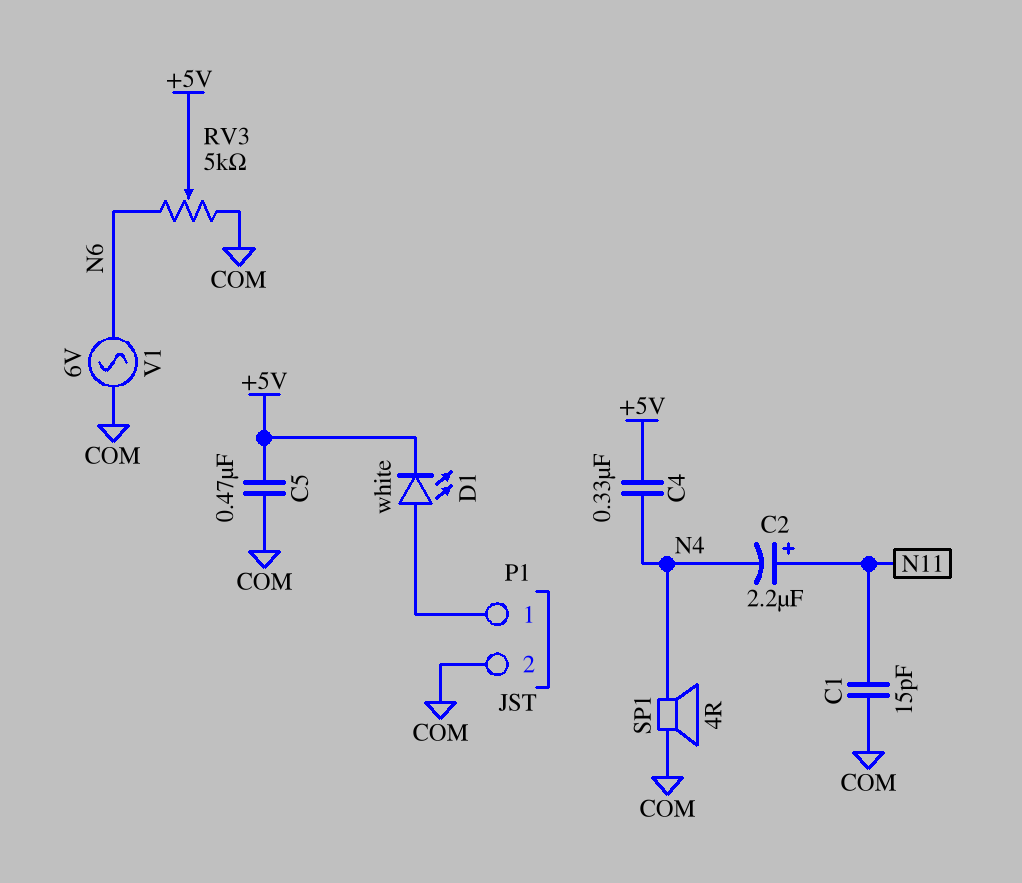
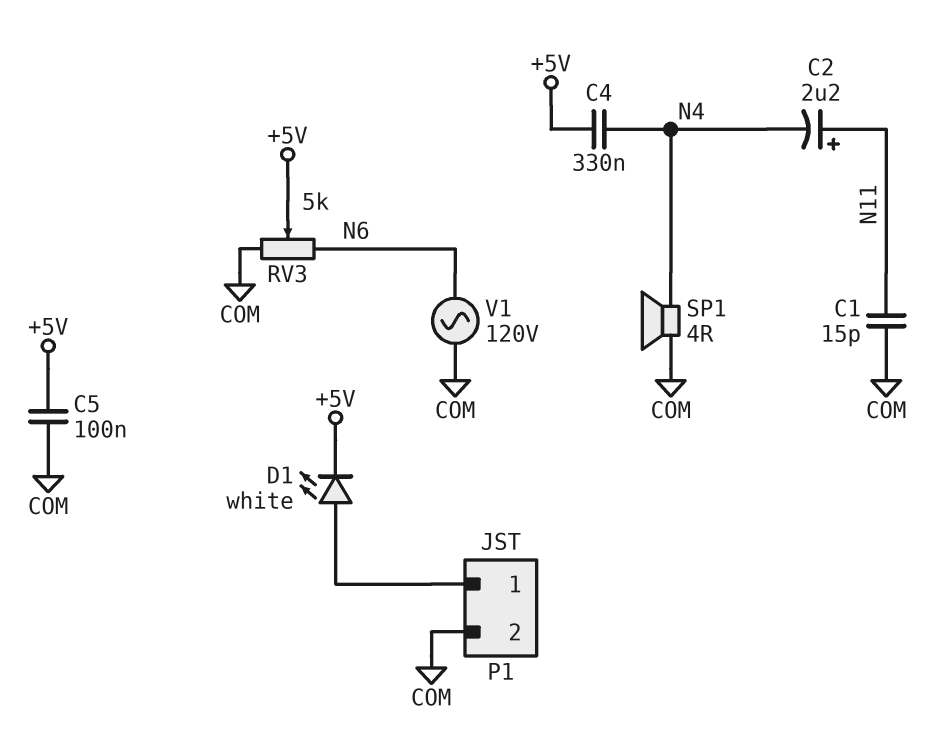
C5: 470nF (+5V, COM) -> 100nF (+5V, COM)
V1: AC 6V (COM, N6) -> AC 120V (COM, N6)

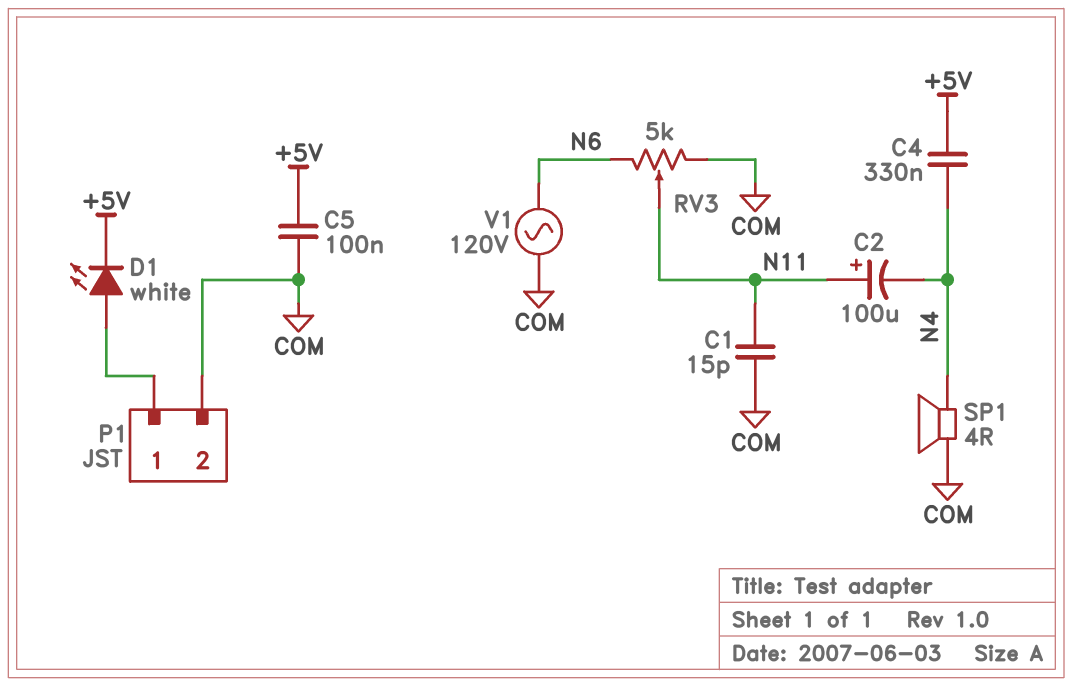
C2: 2.2uF (plus N11, minus N4) -> 100uF (plus N11, minus N4)
RV3: 5k (COM, N6, wiper +5V) -> 5k (COM, N6, wiper N11)

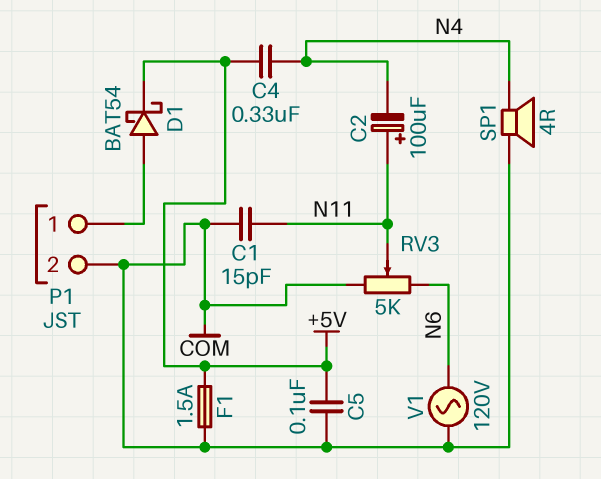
D1: LED white (A P1/1, K +5V) -> schottky BAT54 (A P1/1, K +5V)
F1: none -> 1.5A (+5V, COM)

